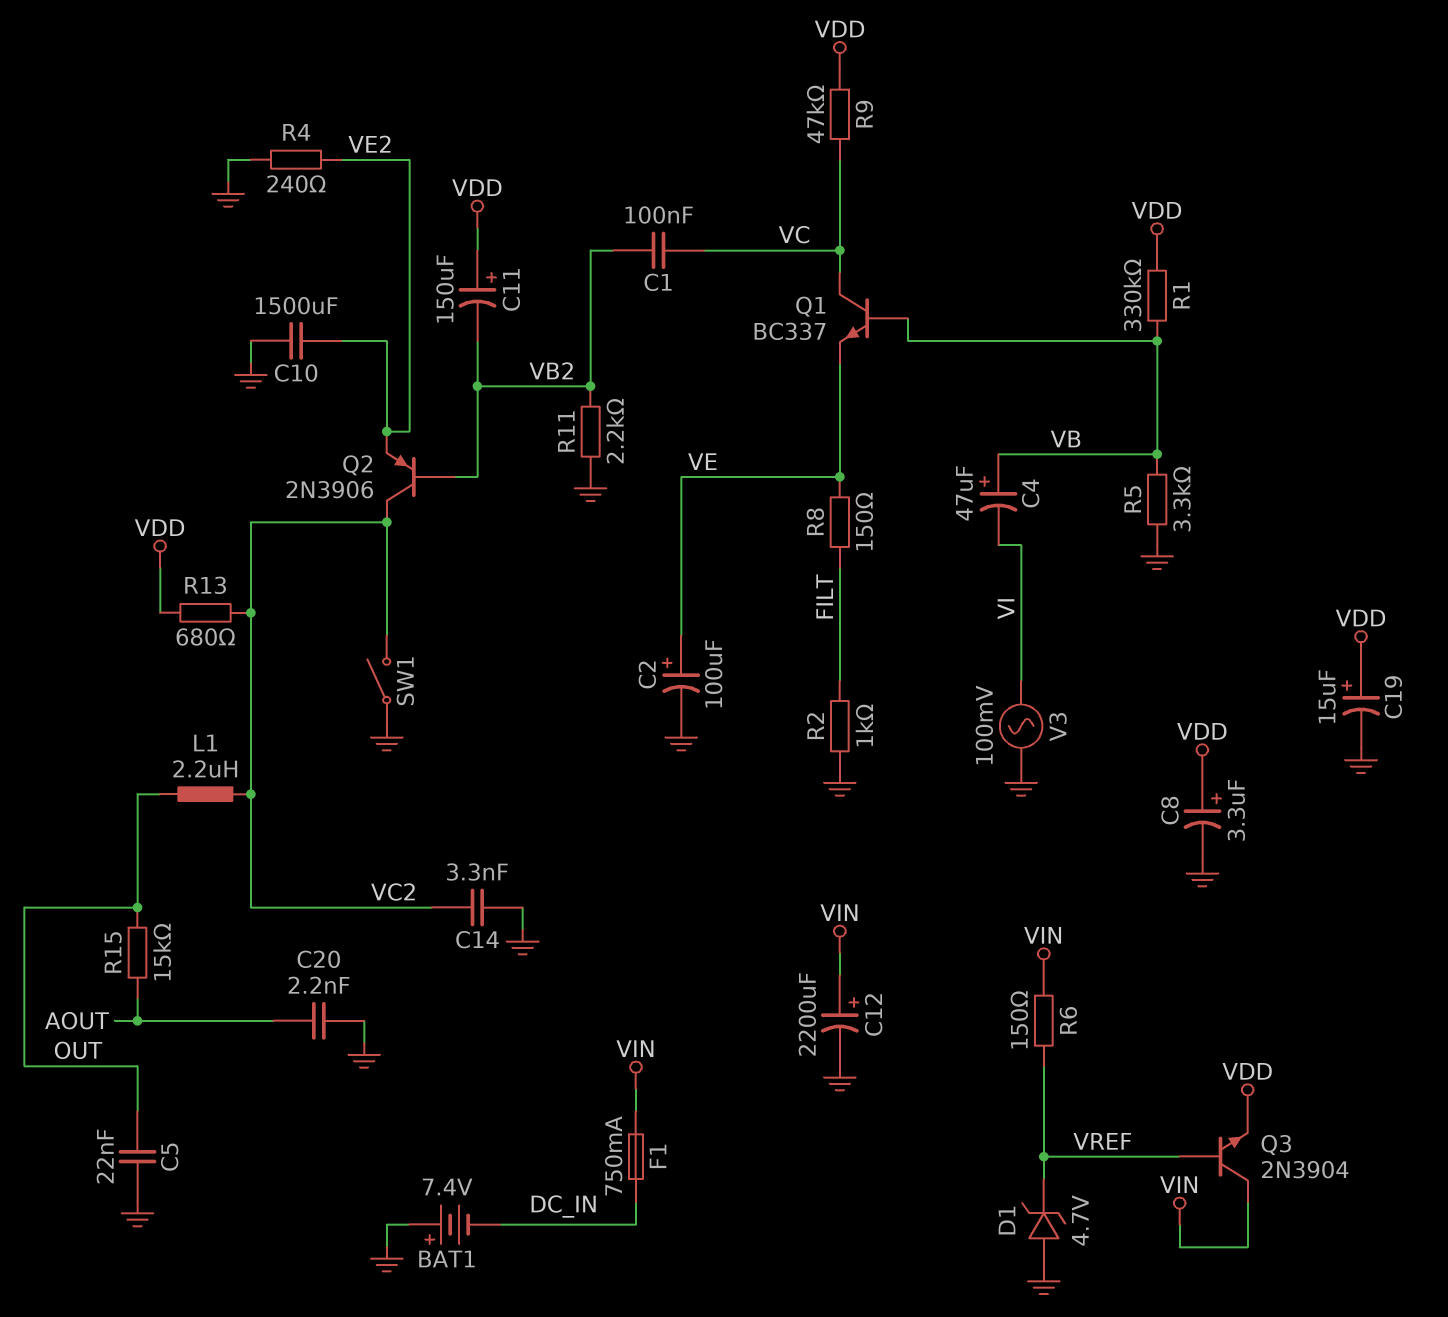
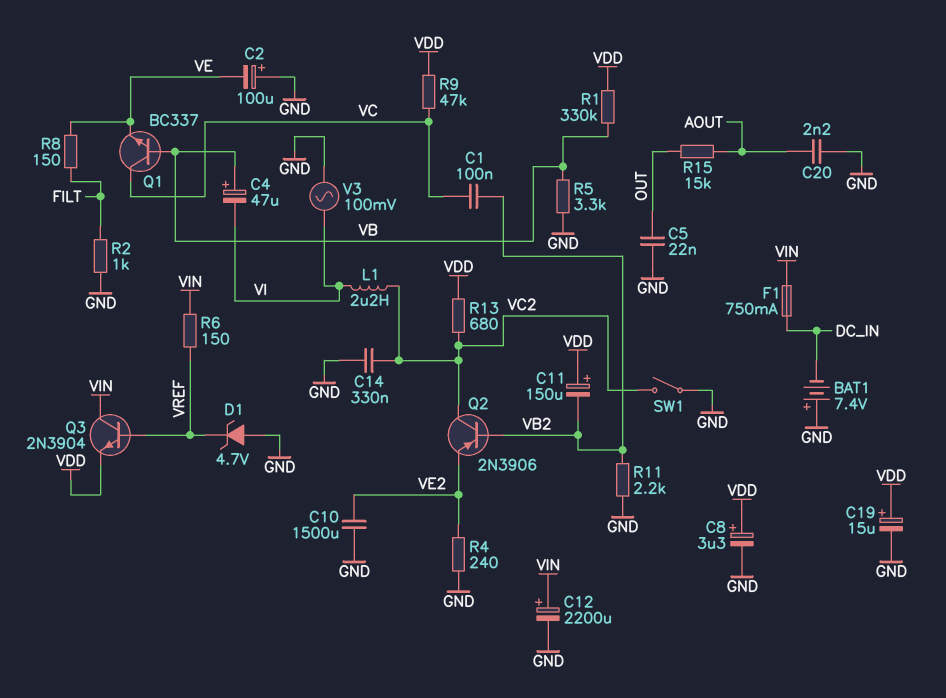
C2: 100uF (plus VE, minus GND) -> 100uF (plus GND, minus VE)
C14: 3.3nF (GND, VC2) -> 330nF (GND, VC2)
L1: 2.2uH (OUT, VC2) -> 2.2uH (VC2, VI)

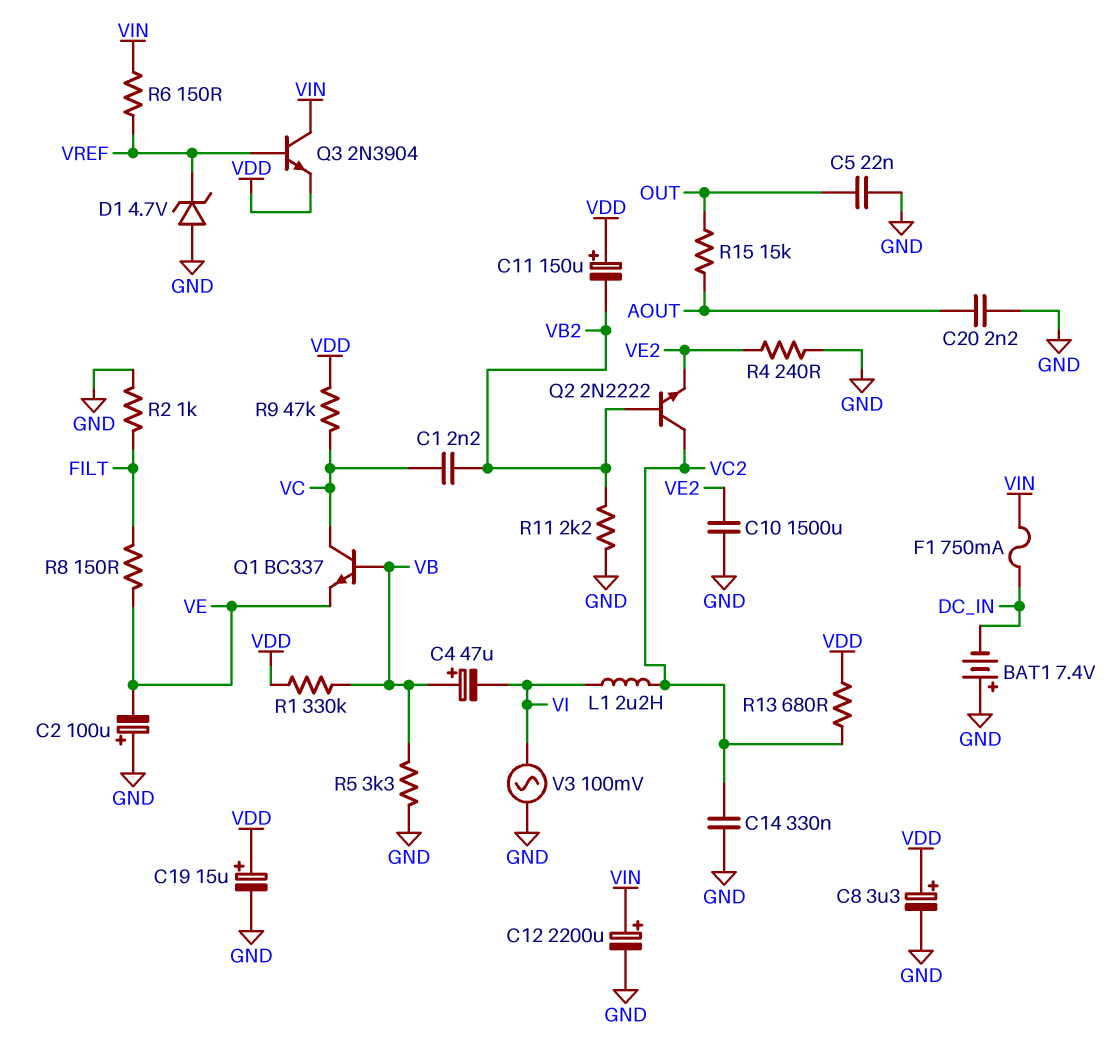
C1: 100nF (VB2, VC) -> 2.2nF (VB2, VC)
Q2: PNP 2N3906 (B VB2, C VC2, E VE2) -> NPN 2N2222 (B VB2, C VC2, E VE2)
SW1: switch (GND, VC2) -> none

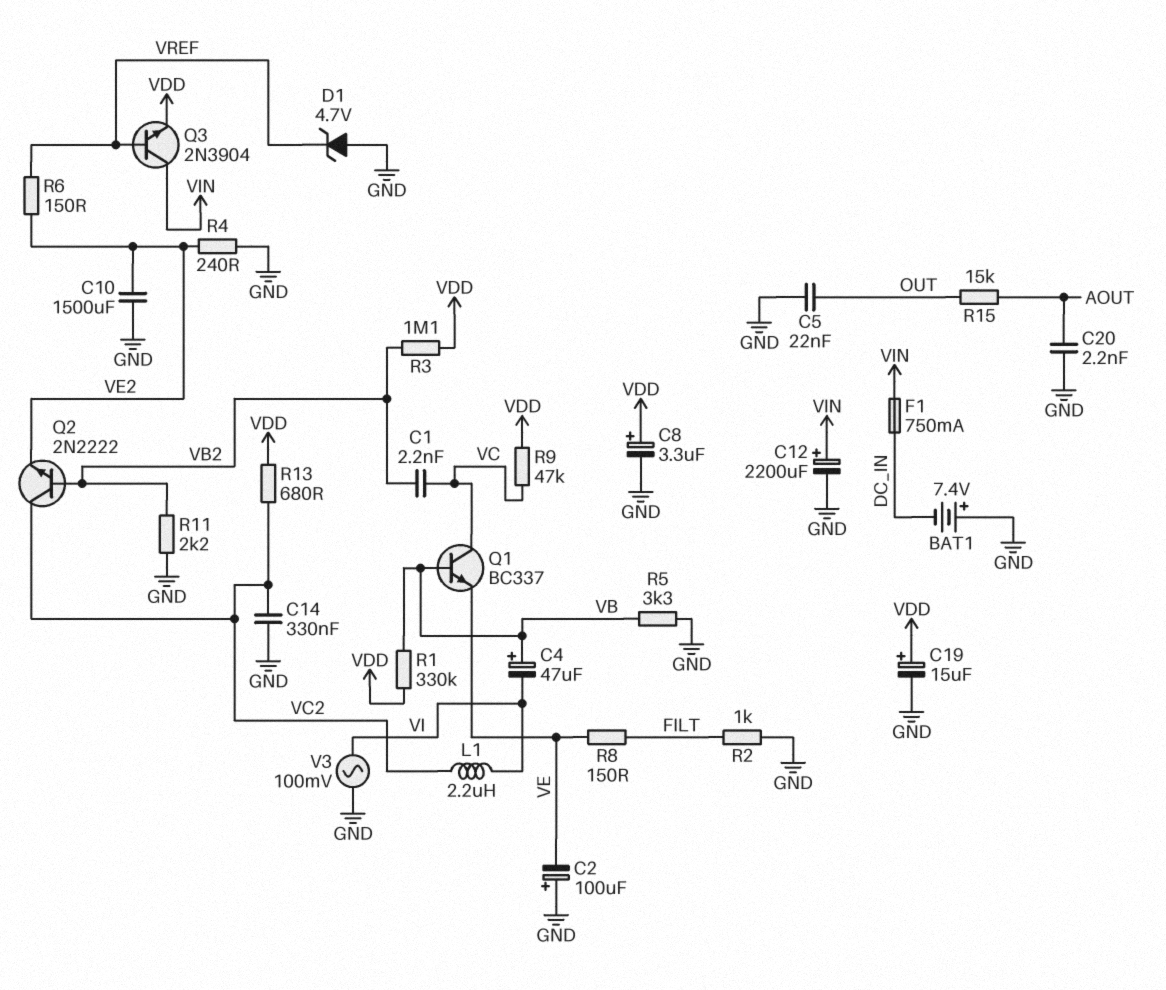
C11: 150uF (plus VDD, minus VB2) -> none
R3: none -> 1.1M (VB2, VDD)
R6: 150 (VIN, VREF) -> 150 (VE2, VREF)

